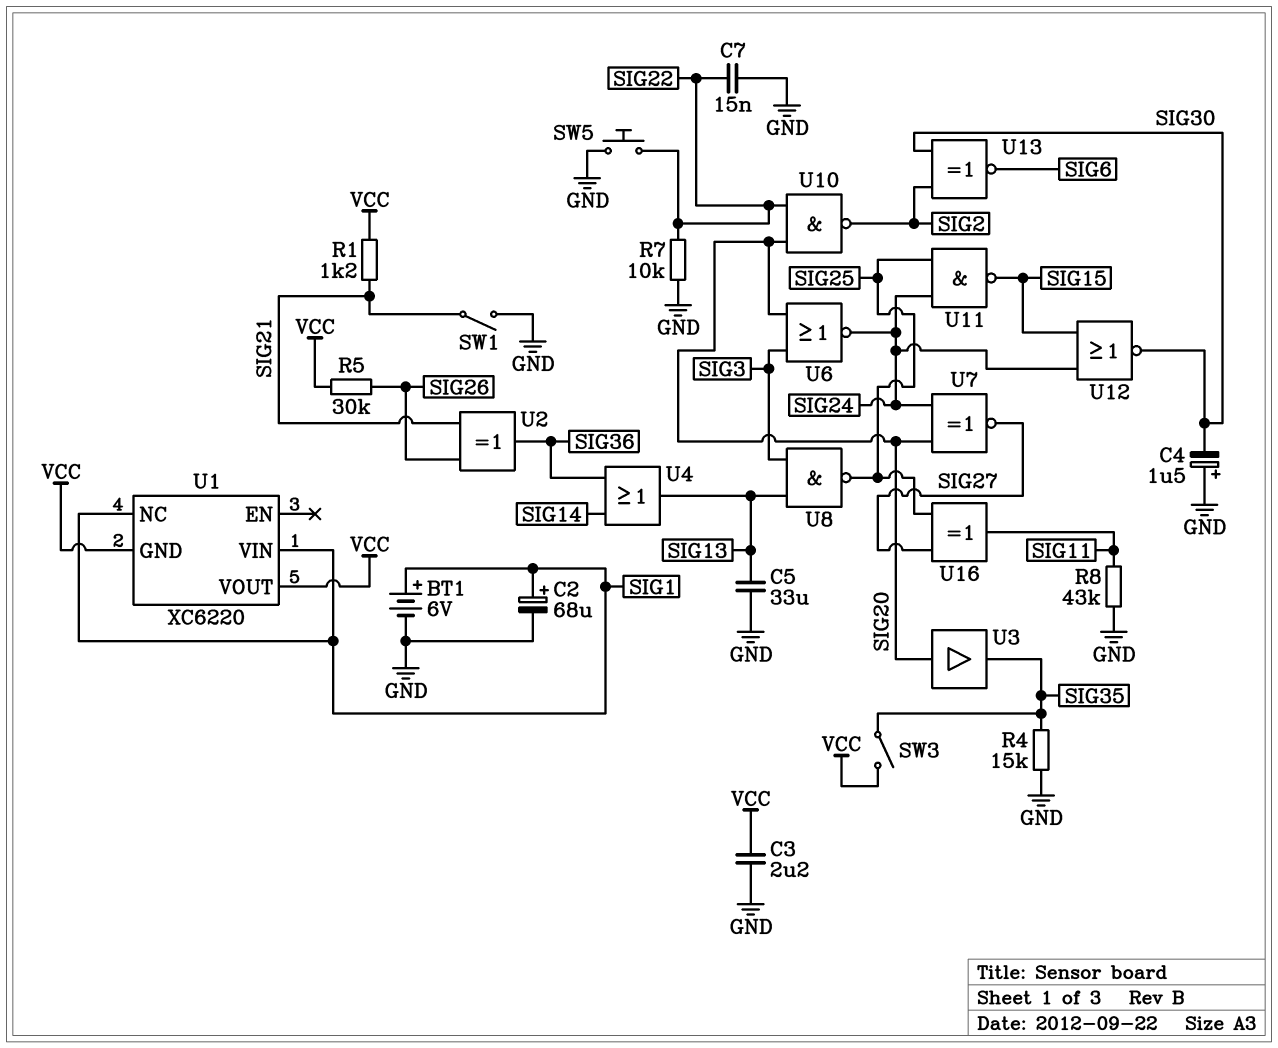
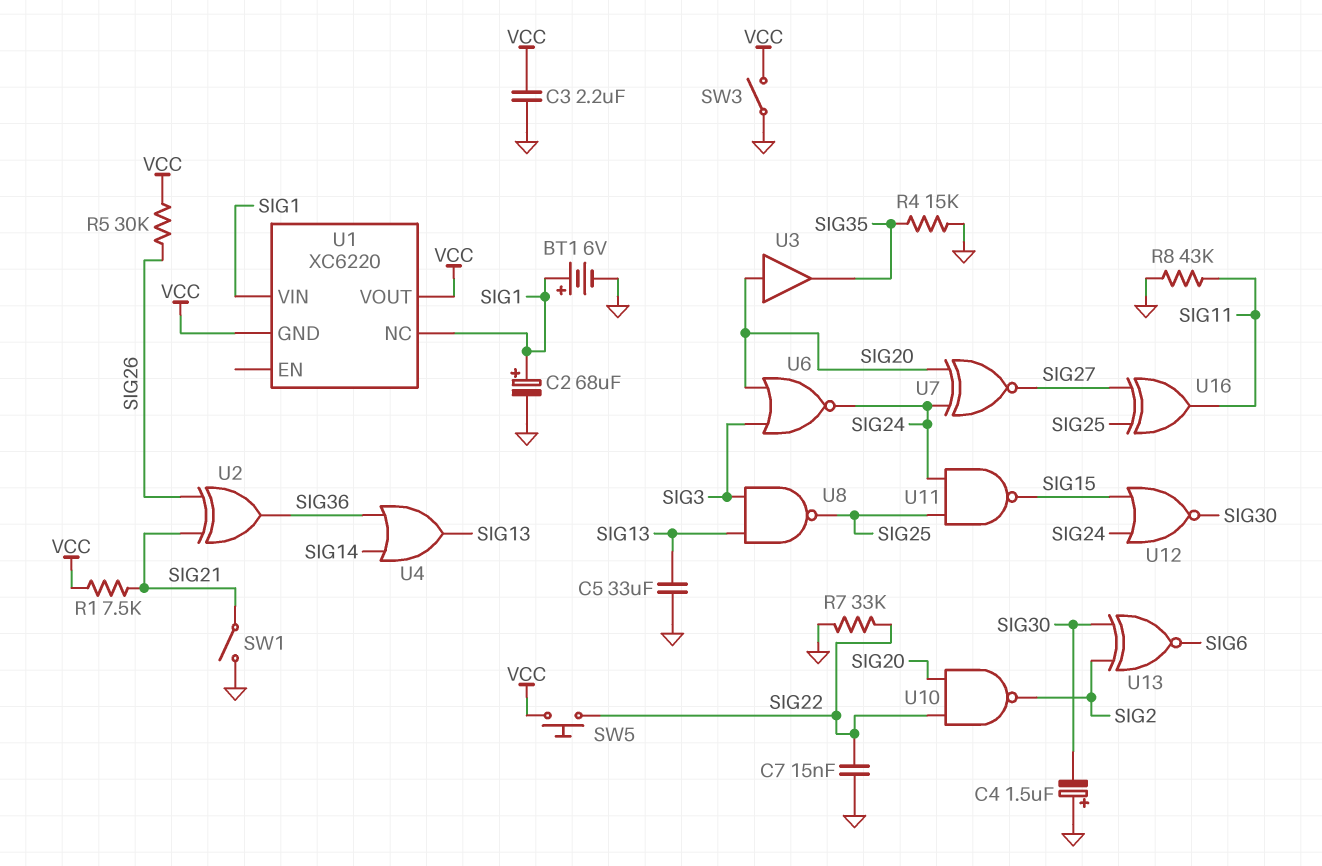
R1: 1.2k (SIG21, VCC) -> 7.5k (SIG21, VCC)
R7: 10k (GND, SIG22) -> 33k (GND, SIG22)
SW3: switch (SIG35, VCC) -> switch (GND, VCC)
SW5: button (GND, SIG22) -> button (SIG22, VCC)

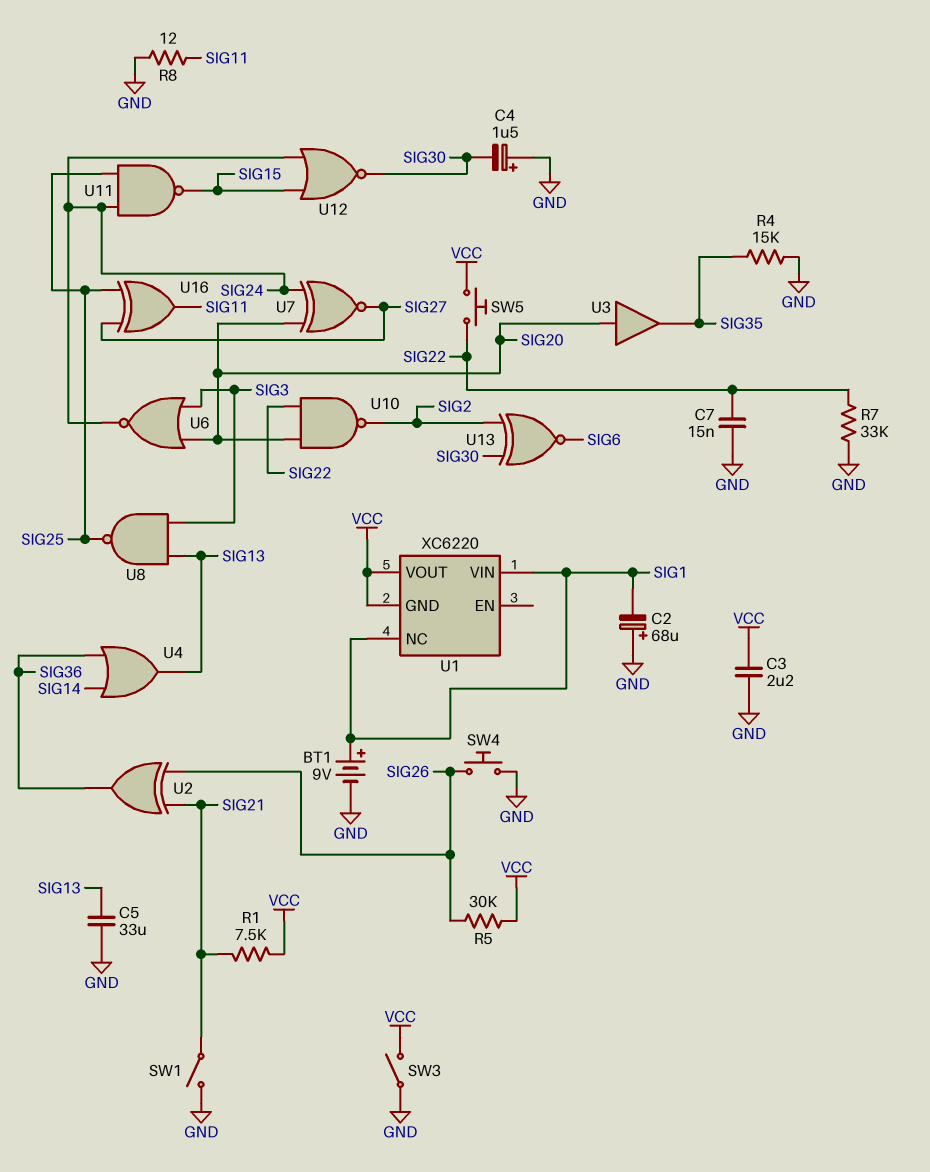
BT1: 6V (plus SIG1, minus GND) -> 9V (plus SIG1, minus GND)
C2: 68uF (plus SIG1, minus GND) -> 68uF (plus GND, minus SIG1)
R8: 43k (GND, SIG11) -> 12 (GND, SIG11)
SW4: none -> button (GND, SIG26)

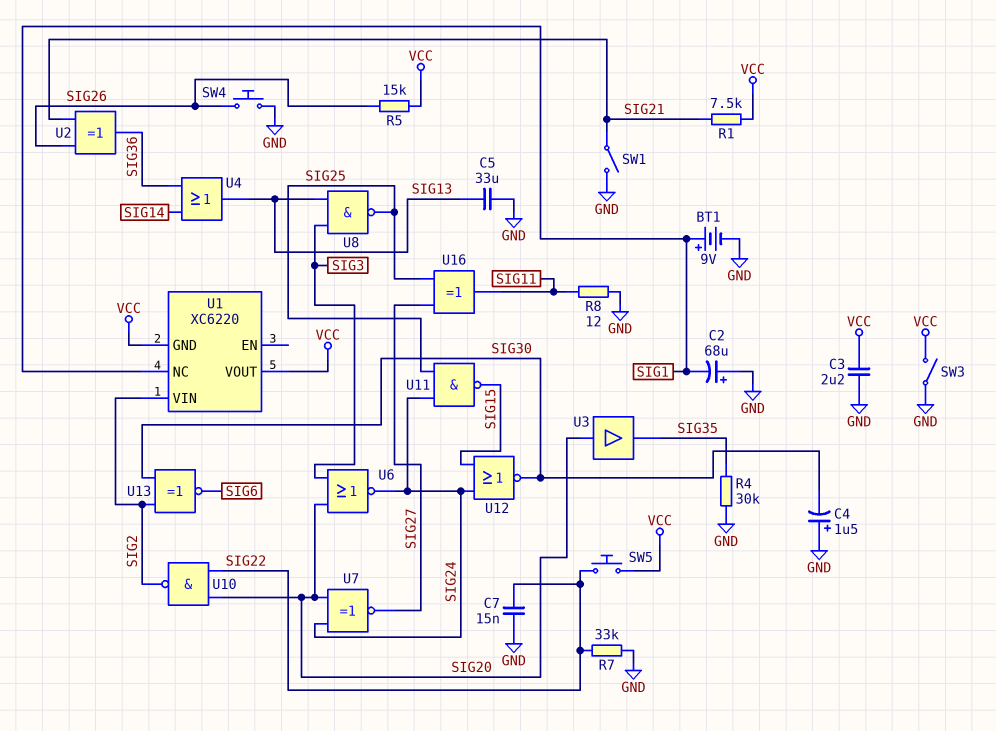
R4: 15k (GND, SIG35) -> 30k (GND, SIG35)
R5: 30k (SIG26, VCC) -> 15k (SIG26, VCC)
U1 pin VIN: SIG1 -> SIG2

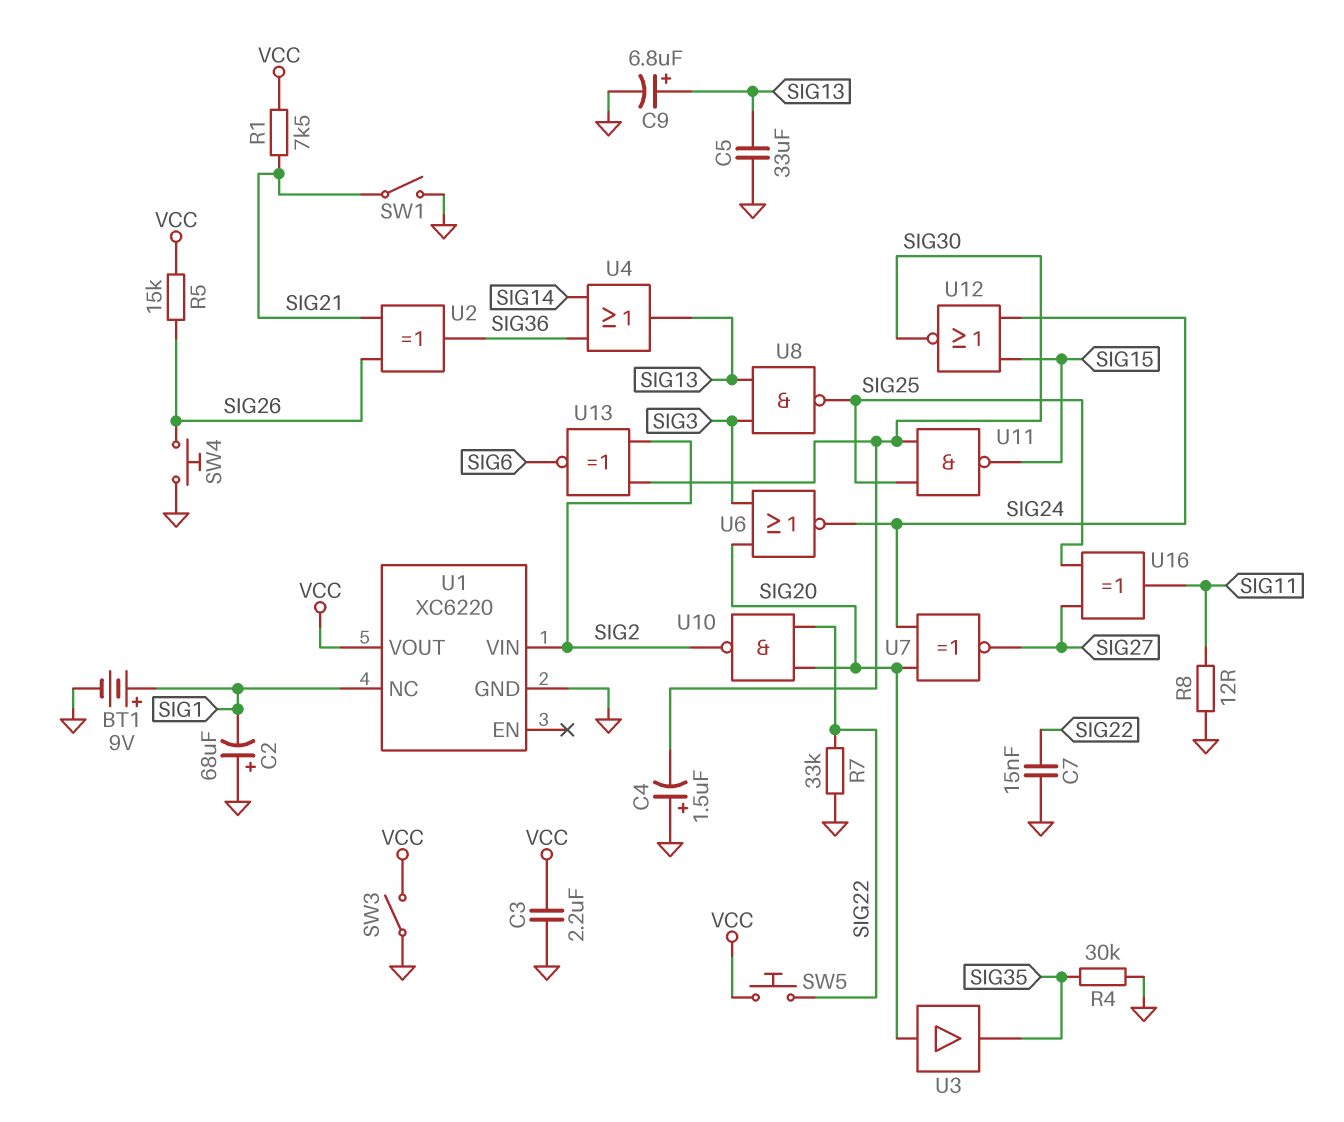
C9: none -> 6.8uF (plus SIG13, minus GND)
U1 pin GND: VCC -> GND
U11: NAND (in SIG24, in SIG25, out SIG15) -> NAND (in SIG25, in SIG30, out SIG15)

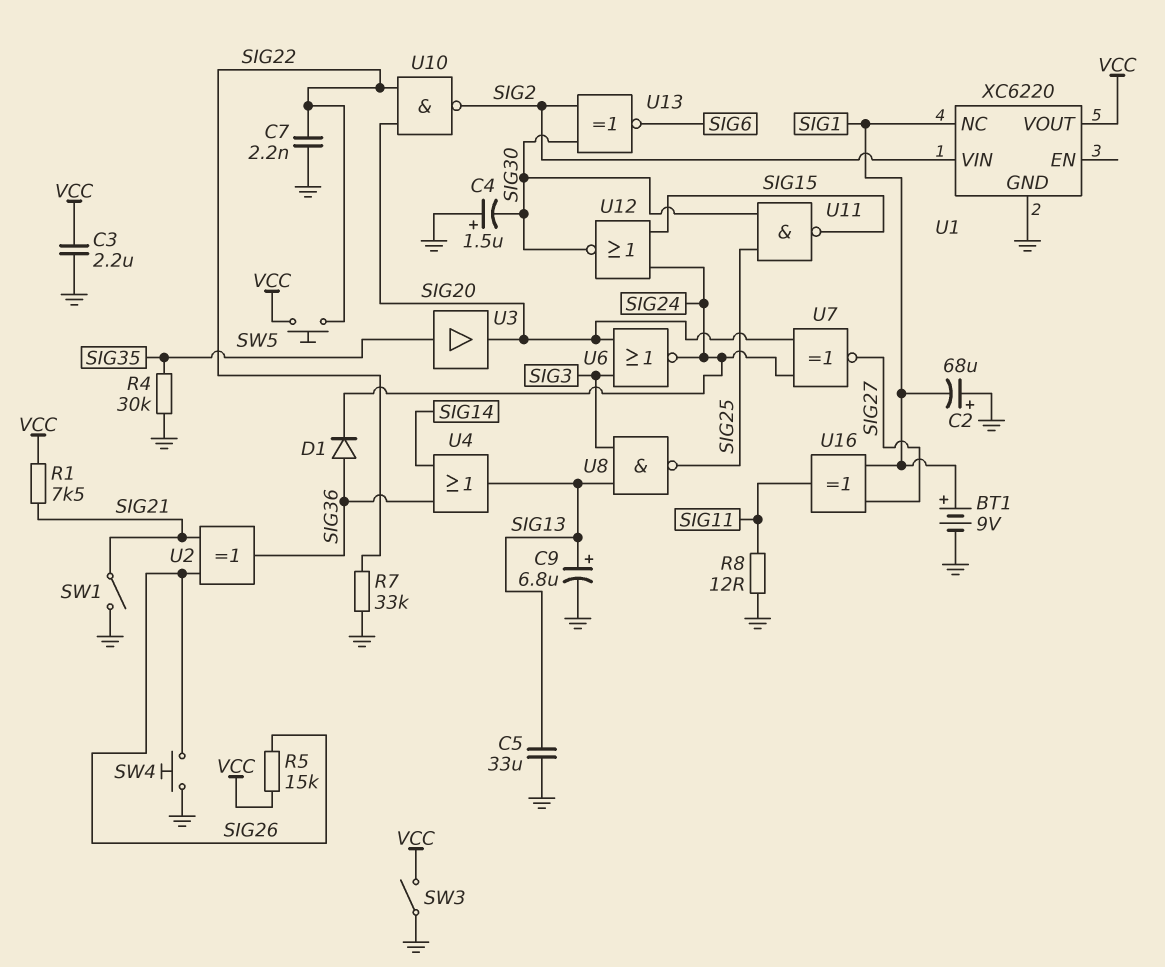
C7: 15nF (GND, SIG22) -> 2.2nF (GND, SIG22)
D1: none -> diode (A SIG36, K SIG24)
U3: buffer (in SIG20, out SIG35) -> buffer (in SIG35, out SIG20)
U16: XOR (in SIG25, in SIG27, out SIG11) -> XOR (in SIG1, in SIG27, out SIG11)

